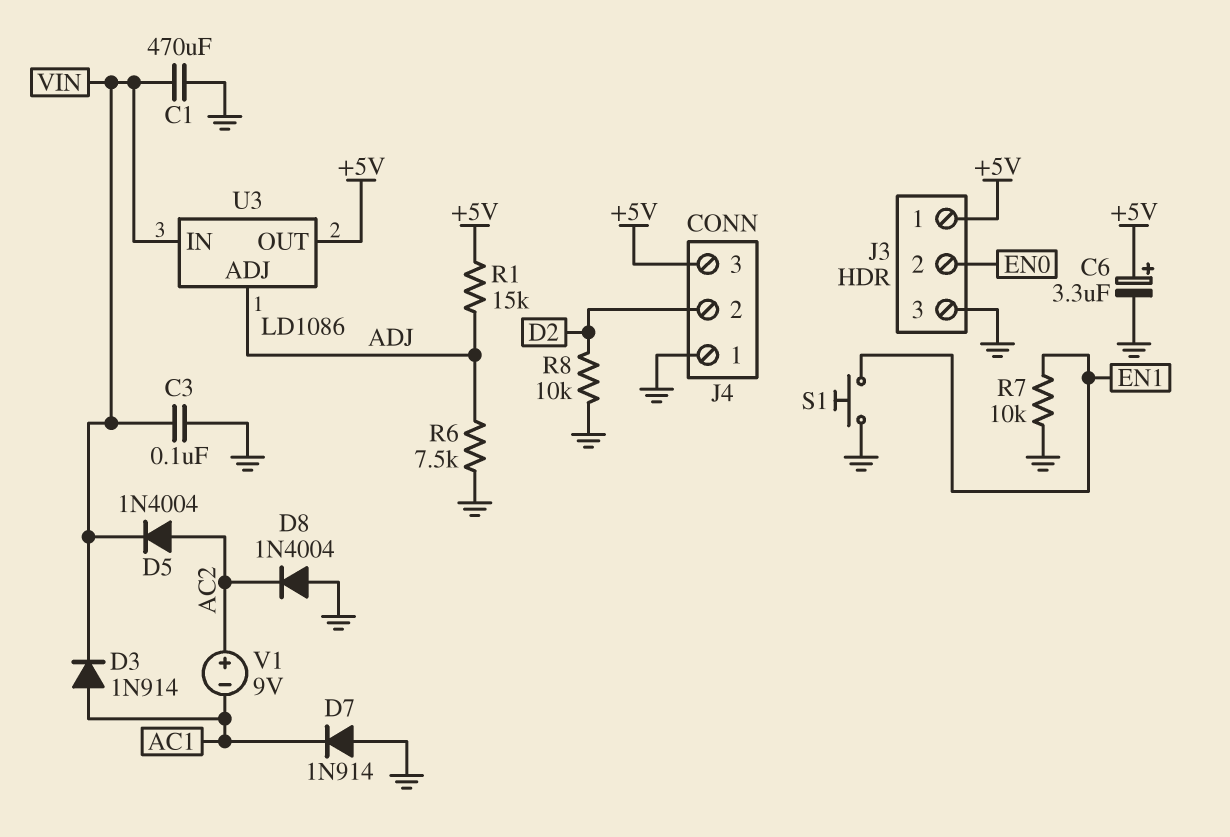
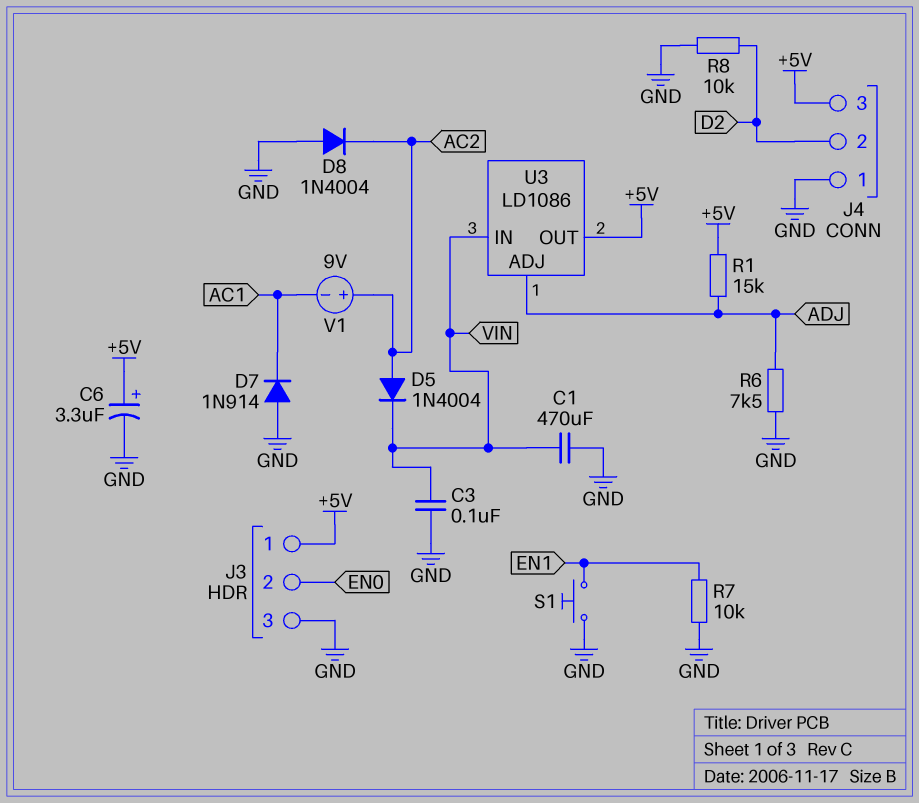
D3: diode 1N914 (A AC1, K VIN) -> none

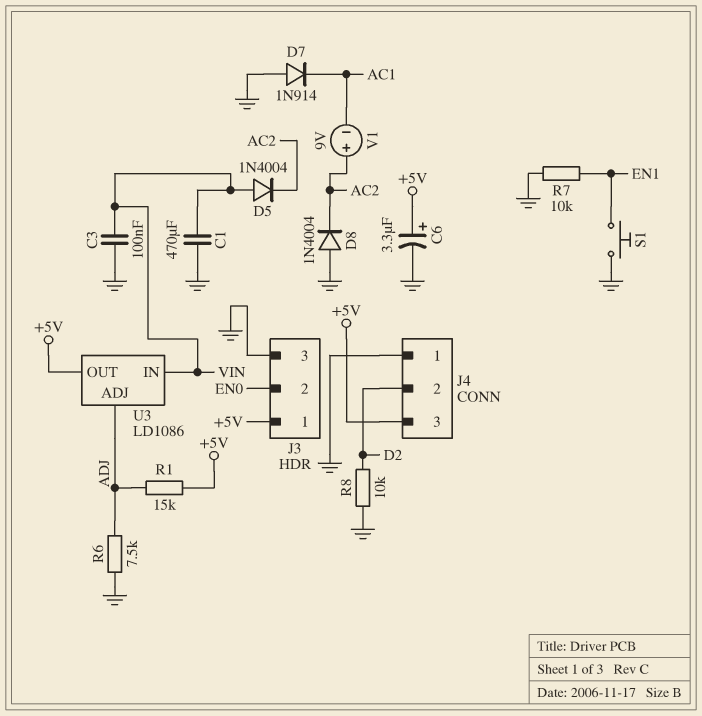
D5: diode 1N4004 (A AC2, K VIN) -> diode 1N4004 (A VIN, K AC2)

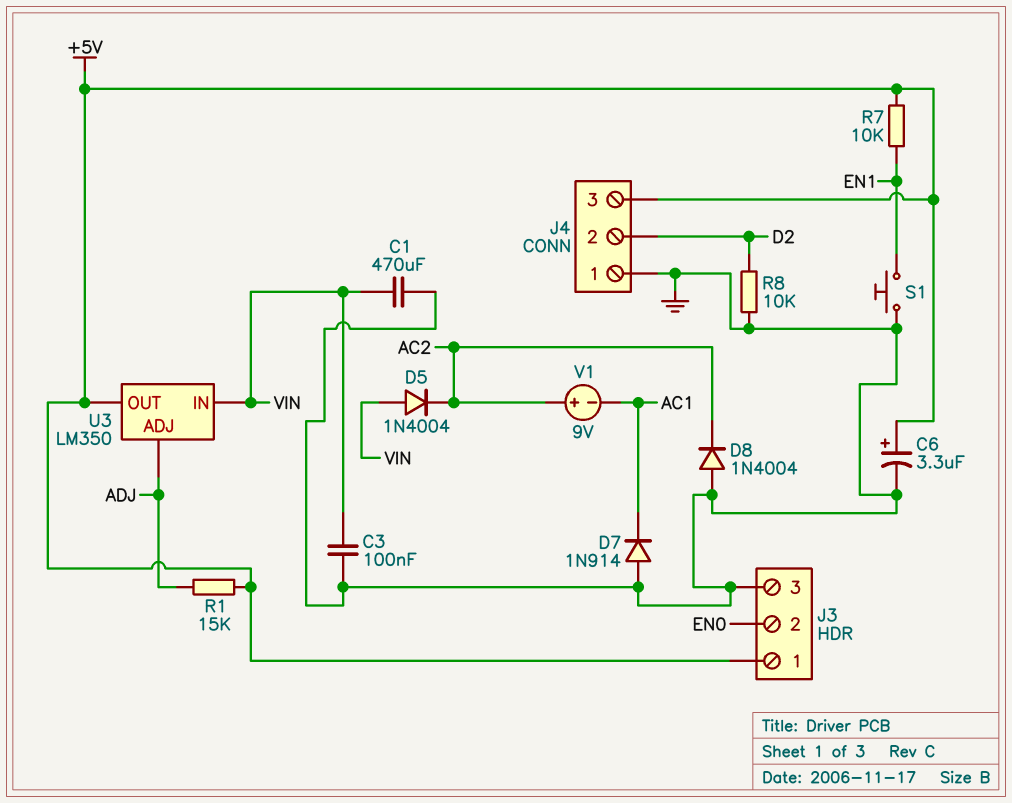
R6: 7.5k (ADJ, GND) -> none
R7: 10k (EN1, GND) -> 10k (+5V, EN1)
U3: LD1086 -> LM350

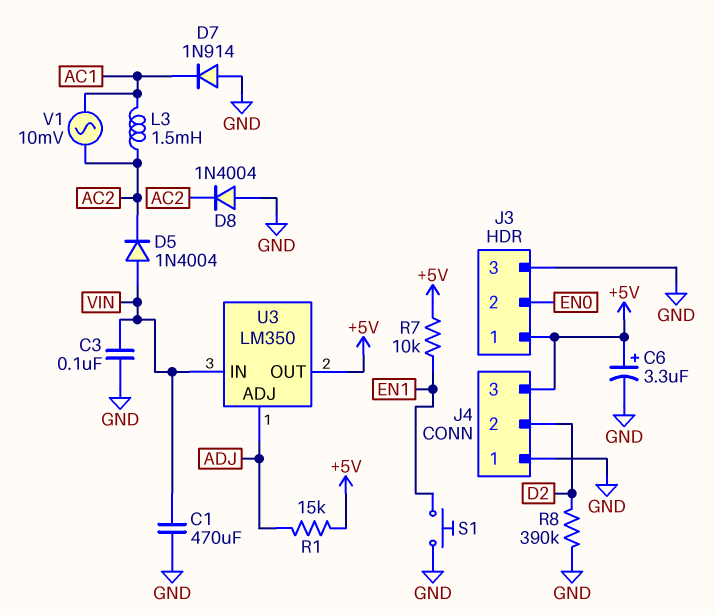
L3: none -> 1.5mH (AC1, AC2)
R8: 10k (D2, GND) -> 390k (D2, GND)
V1: 9V (plus AC2, minus AC1) -> AC 10mV (AC1, AC2)

